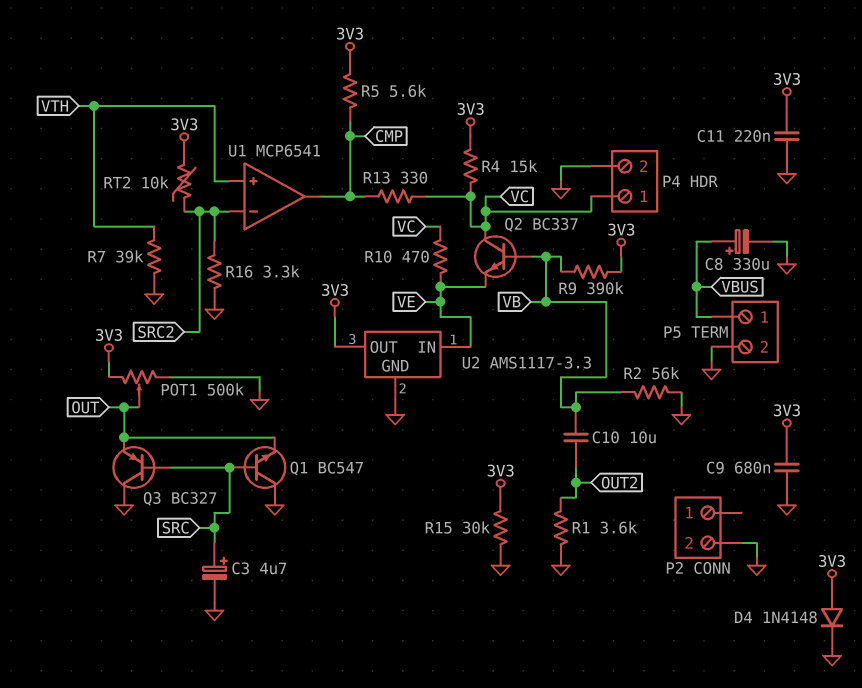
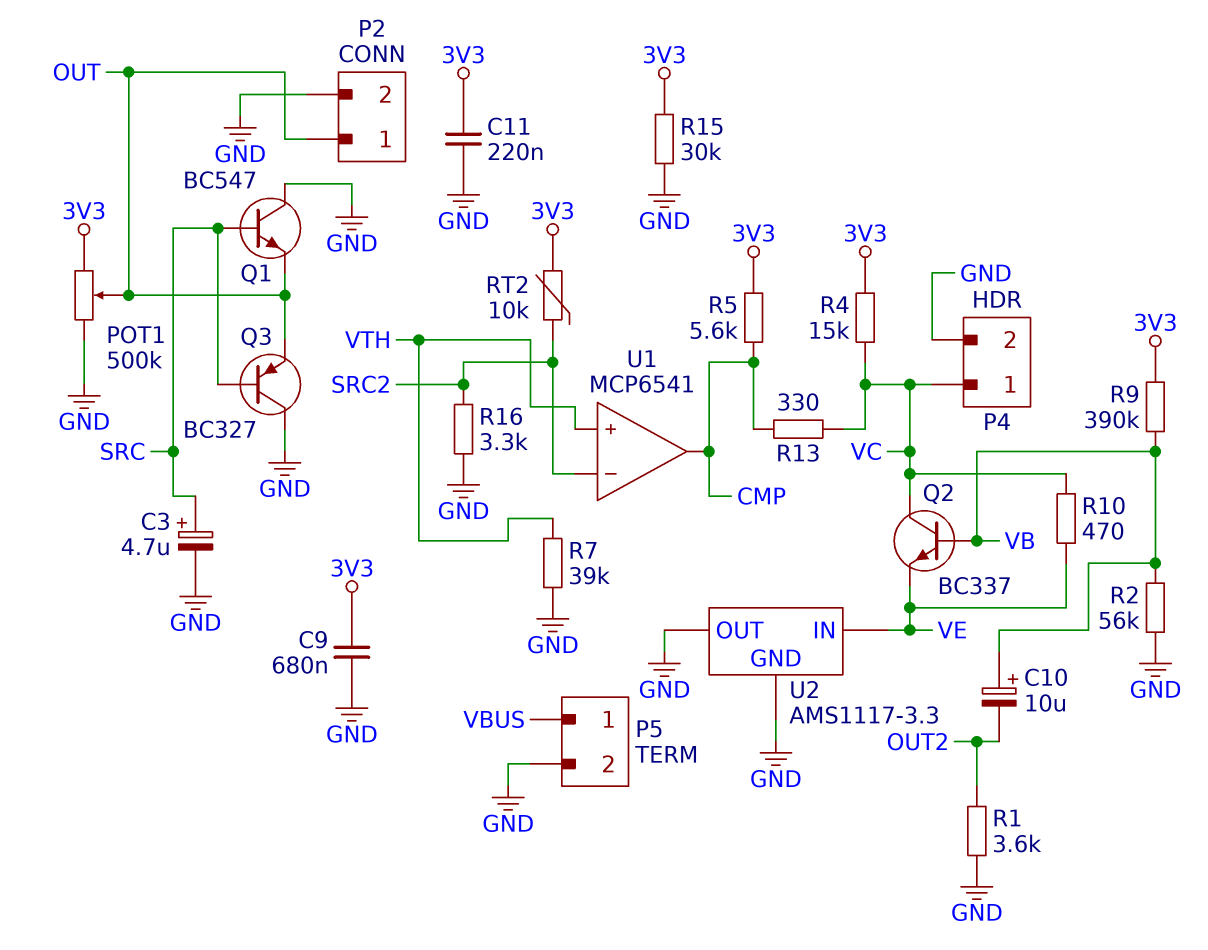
C8: 330uF (plus VBUS, minus GND) -> none
C10: 10uF (OUT2, VB) -> 10uF (plus VB, minus OUT2)
D4: diode 1N4148 (A 3V3, K GND) -> none
P2 pin 1: none -> OUT
U2 pin OUT: 3V3 -> GND

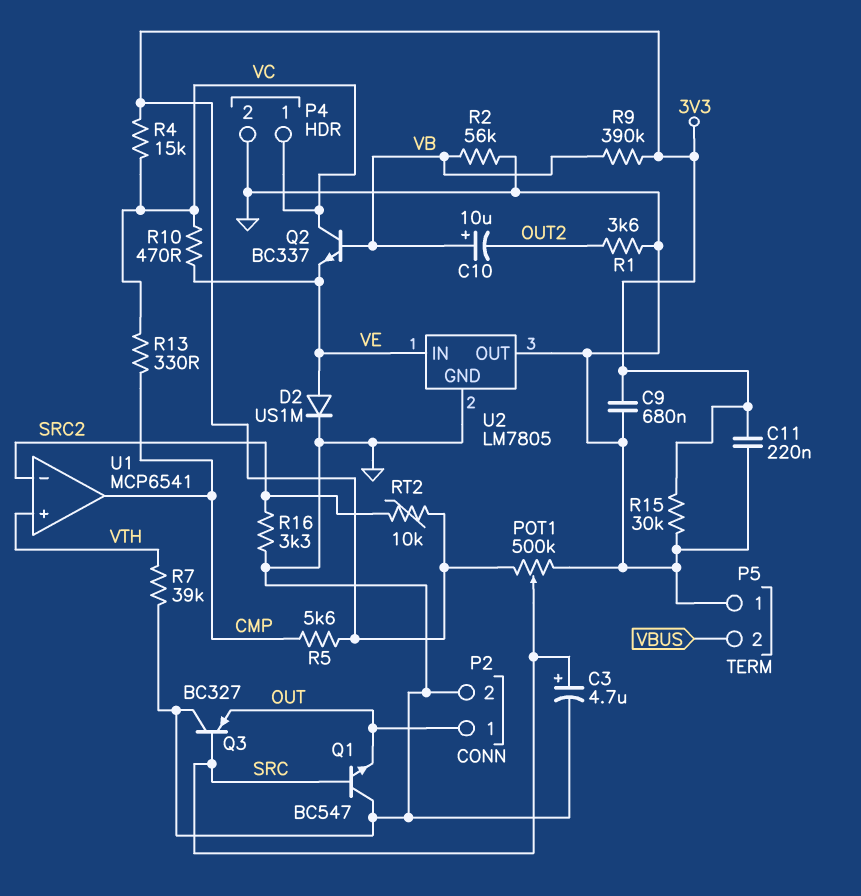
D2: none -> diode US1M (A VE, K GND)
P5 pin 1: VBUS -> GND
P5 pin 2: GND -> VBUS
POT1: 500k (3V3, GND, wiper OUT) -> 500k (3V3, GND, wiper SRC)
U2: AMS1117-3.3 -> LM7805

